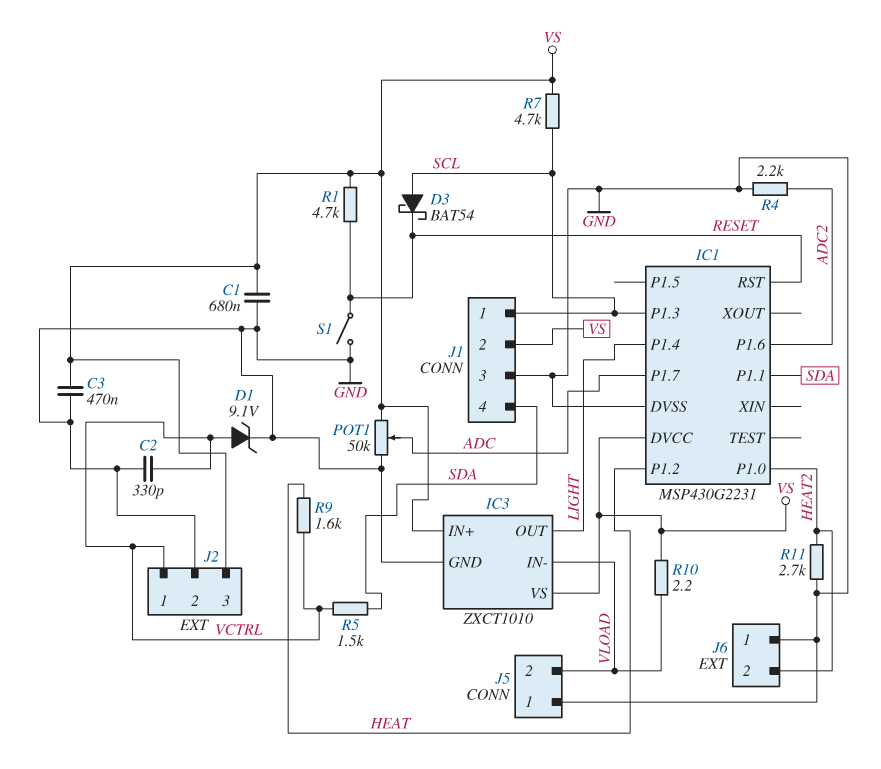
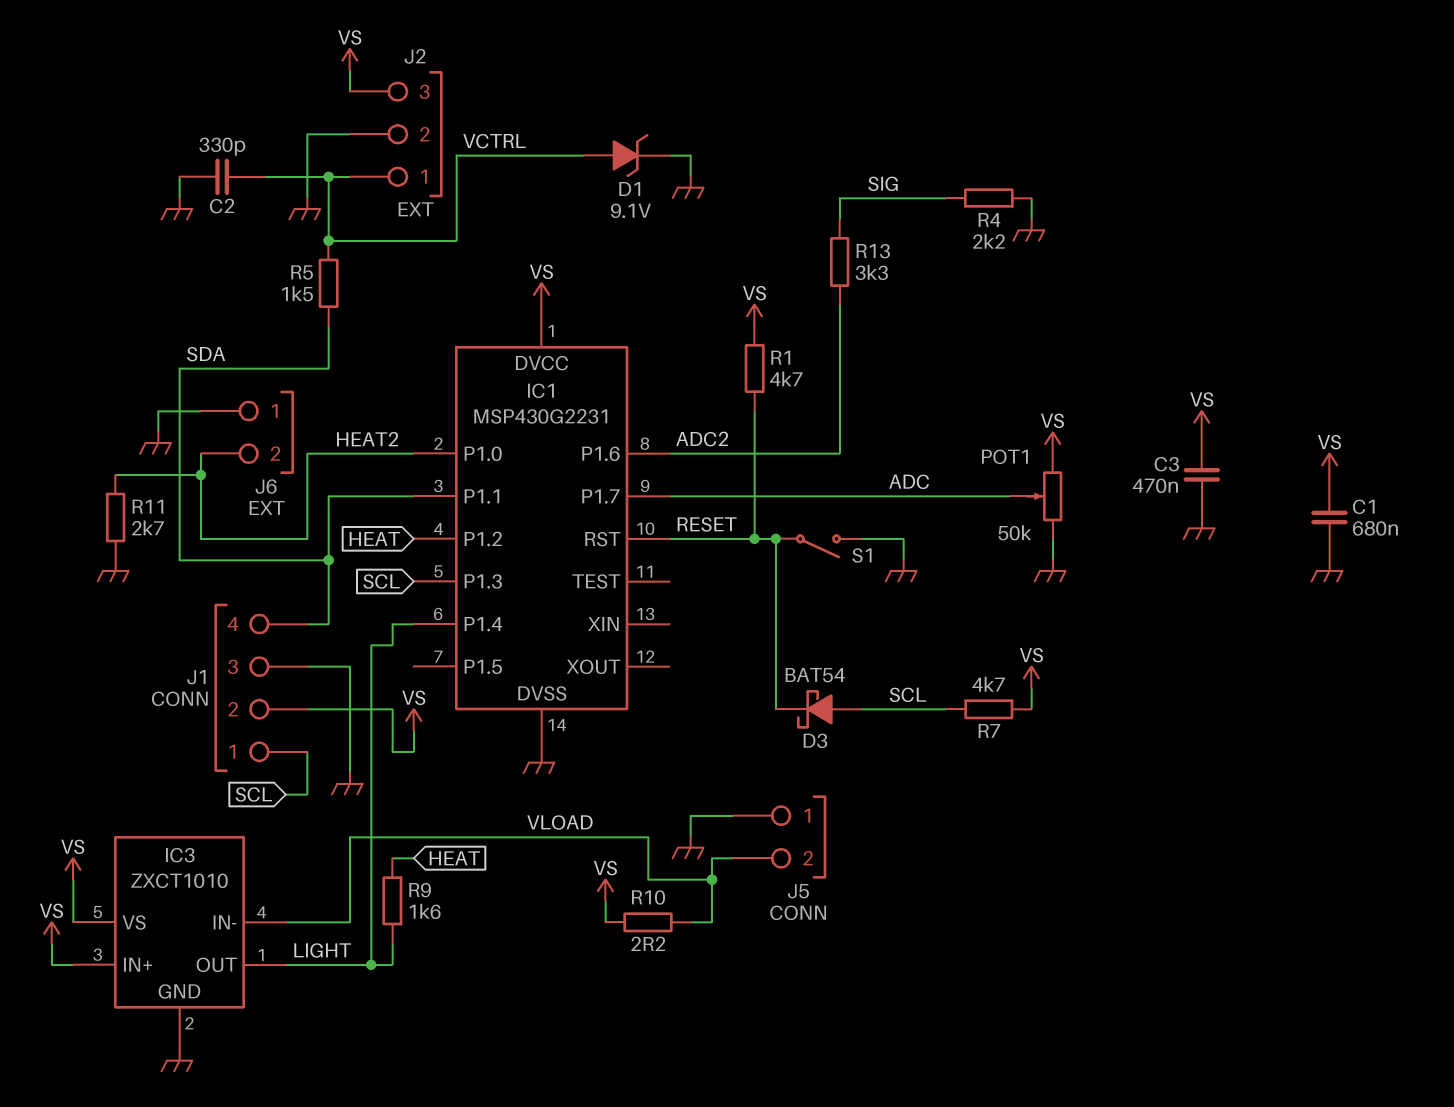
R4: 2.2k (ADC2, GND) -> 2.2k (GND, SIG)
R9: 1.6k (HEAT, VCTRL) -> 1.6k (HEAT, LIGHT)
R13: none -> 3.3k (ADC2, SIG)

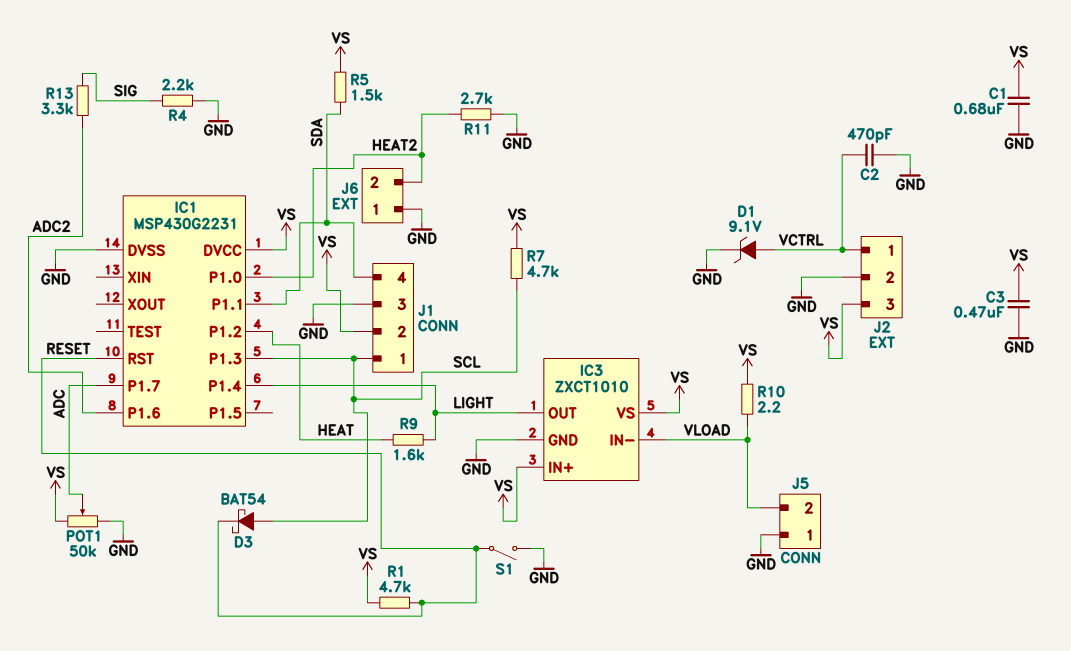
C2: 330pF (GND, VCTRL) -> 470pF (GND, VCTRL)
R5: 1.5k (SDA, VCTRL) -> 1.5k (SDA, VS)

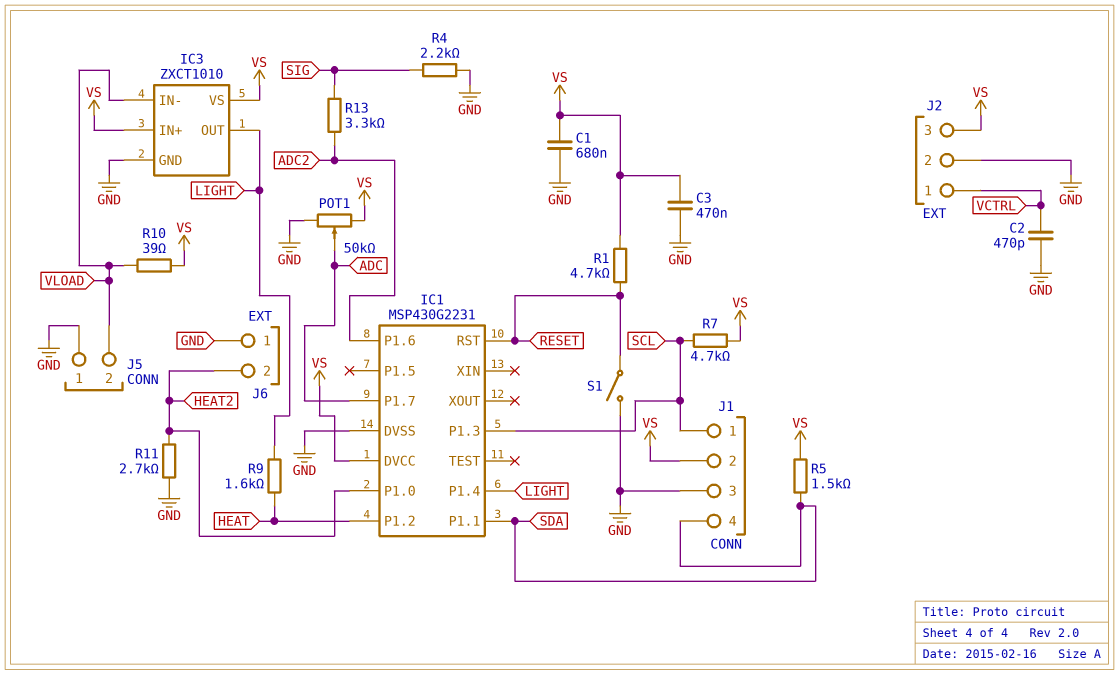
D1: zener 9.1V (A VCTRL, K GND) -> none
D3: schottky BAT54 (A SCL, K RESET) -> none
R10: 2.2 (VLOAD, VS) -> 39 (VLOAD, VS)

